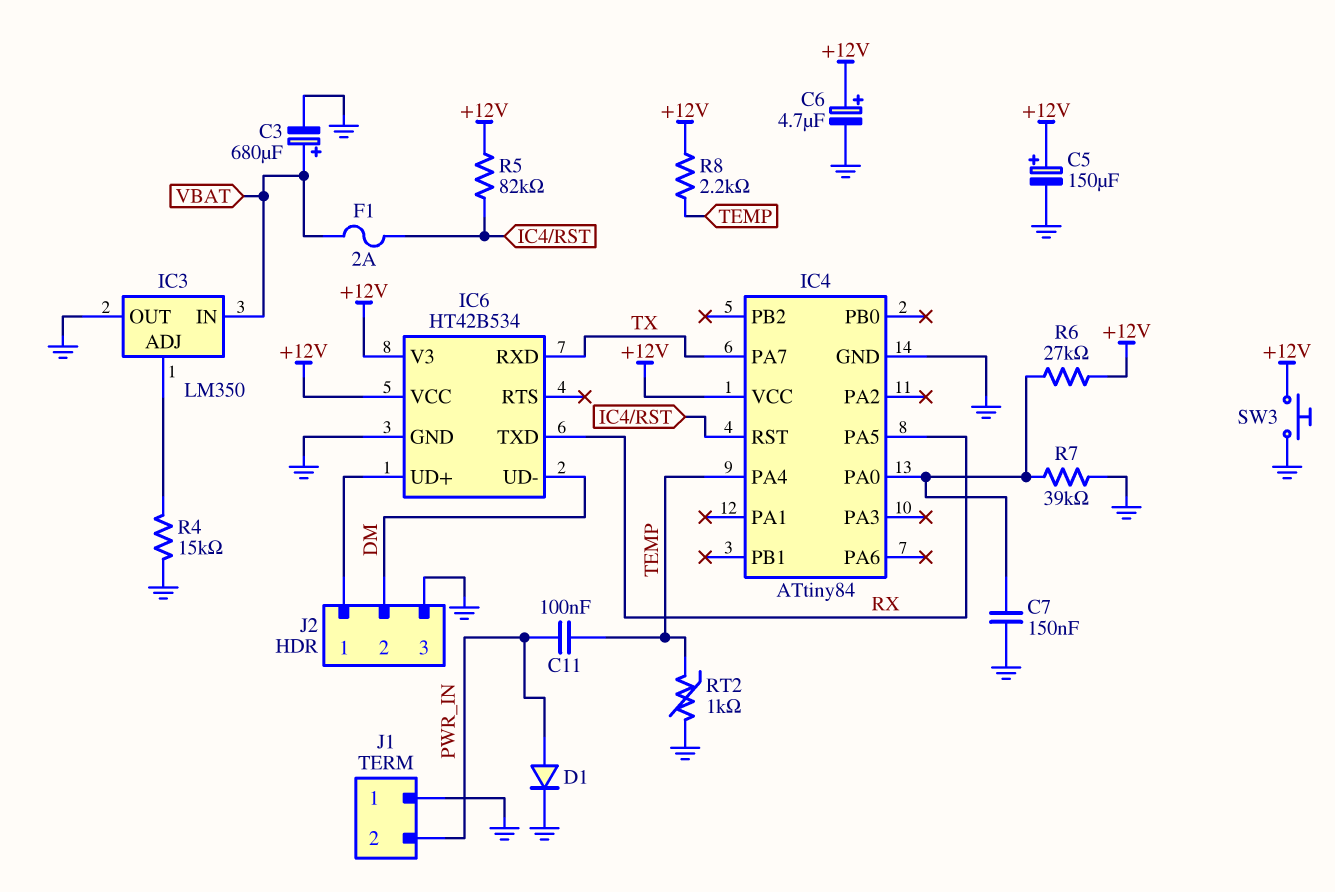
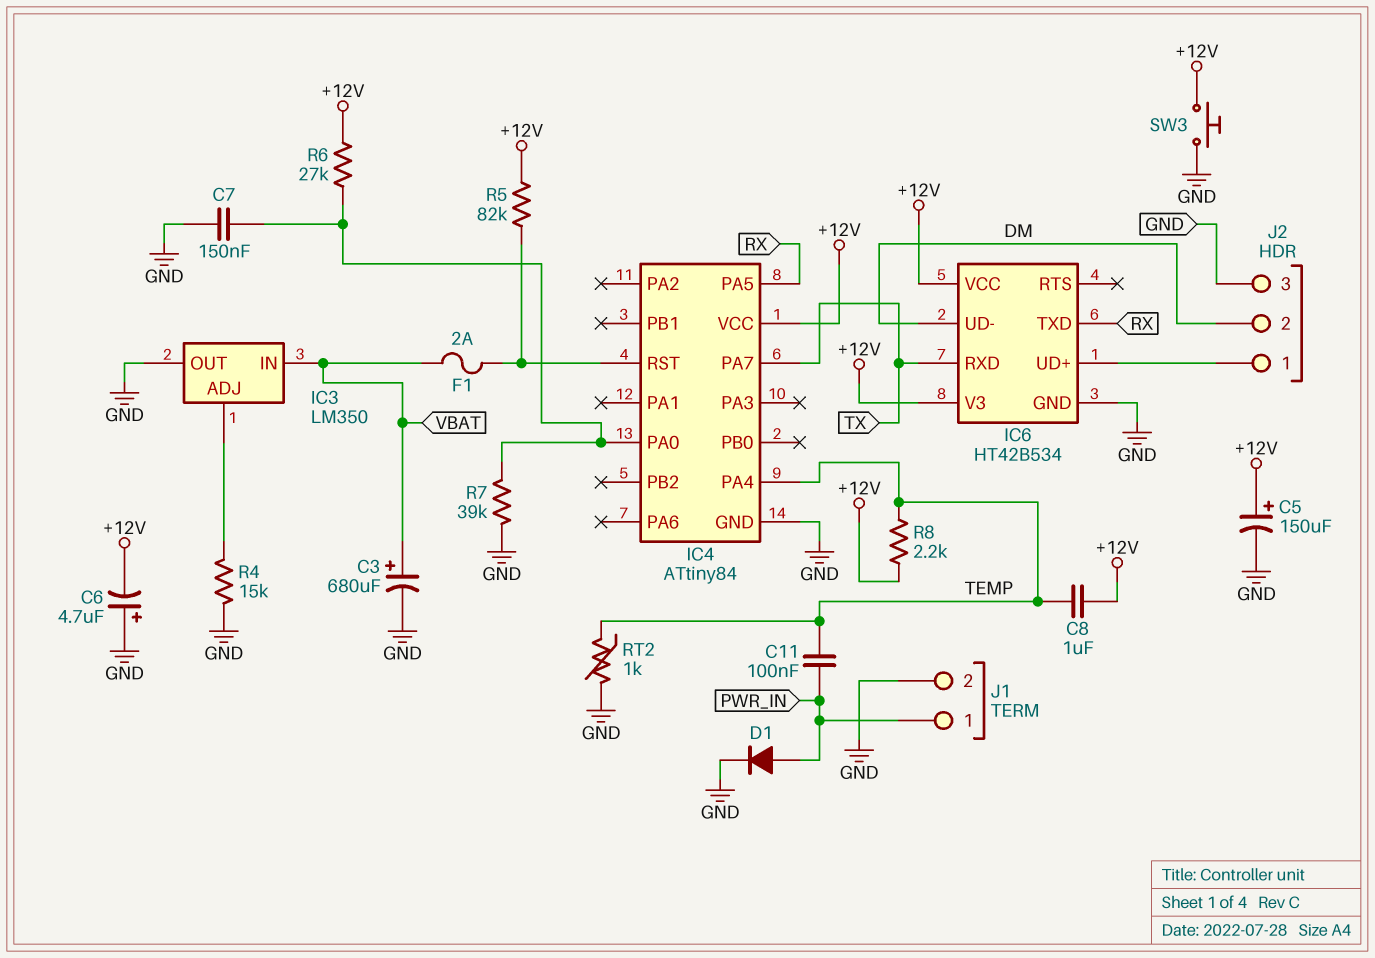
C6: 4.7uF (plus +12V, minus GND) -> 4.7uF (plus GND, minus +12V)
C8: none -> 1uF (+12V, TEMP)
J1 pin 1: GND -> PWR_IN
J1 pin 2: PWR_IN -> GND

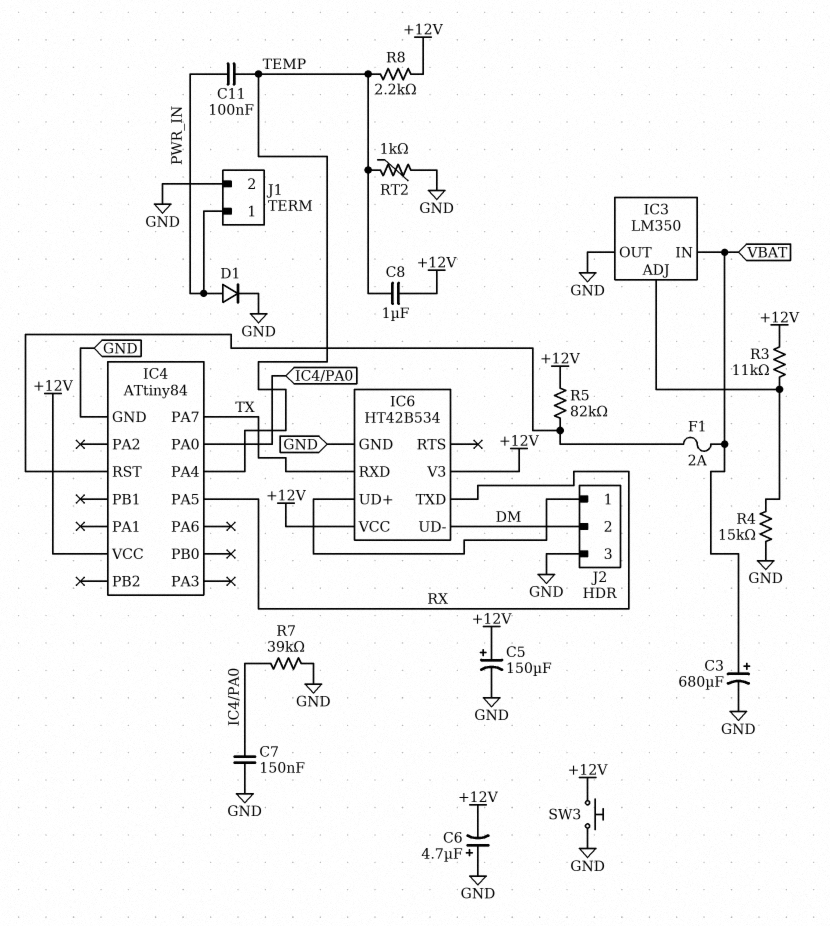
R3: none -> 11k (+12V, IC3/ADJ)
R6: 27k (+12V, IC4/PA0) -> none

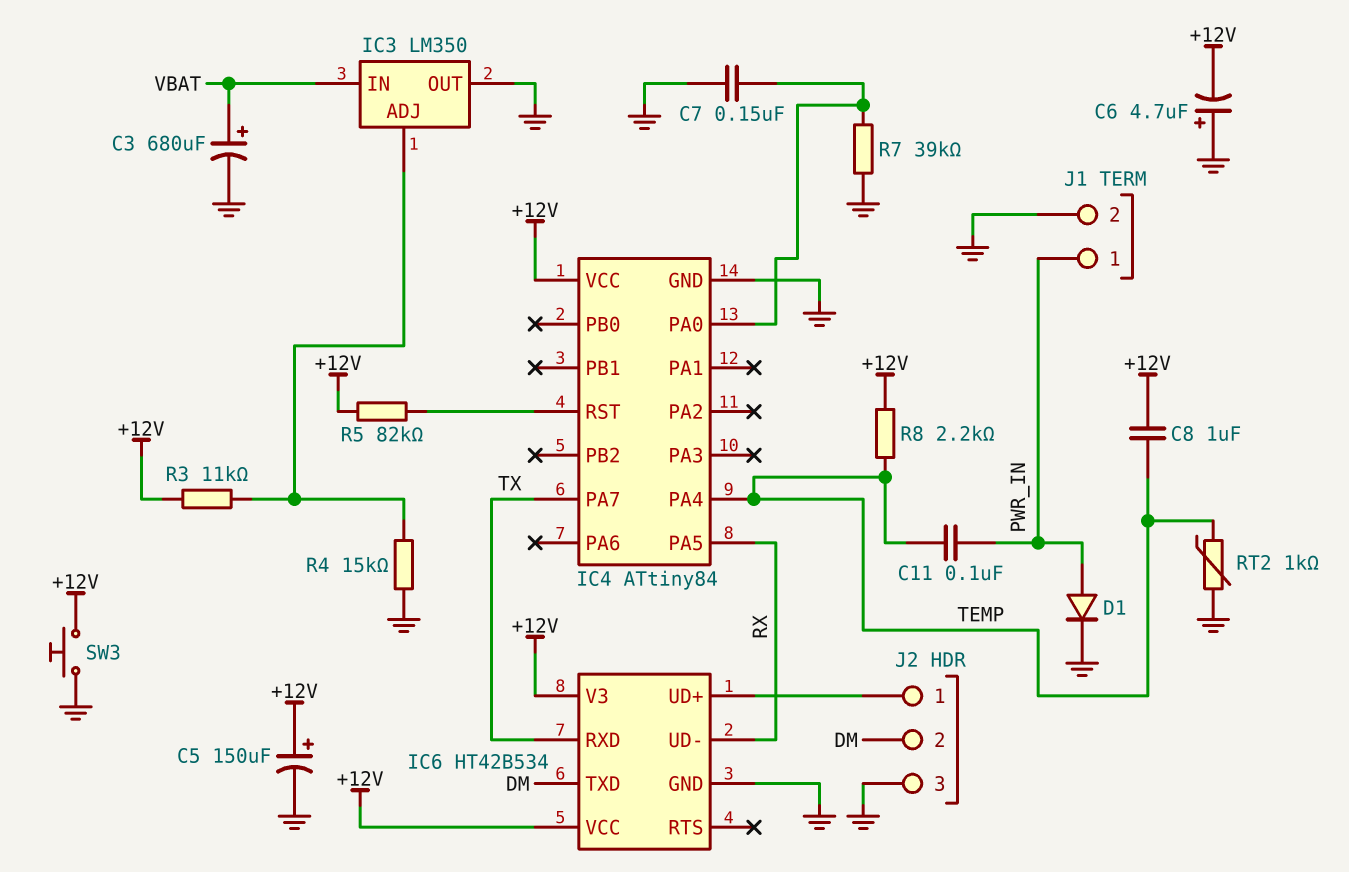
F1: 2A (IC4/RST, VBAT) -> none
IC6 pin TXD: RX -> DM
IC6 pin UD-: DM -> RX

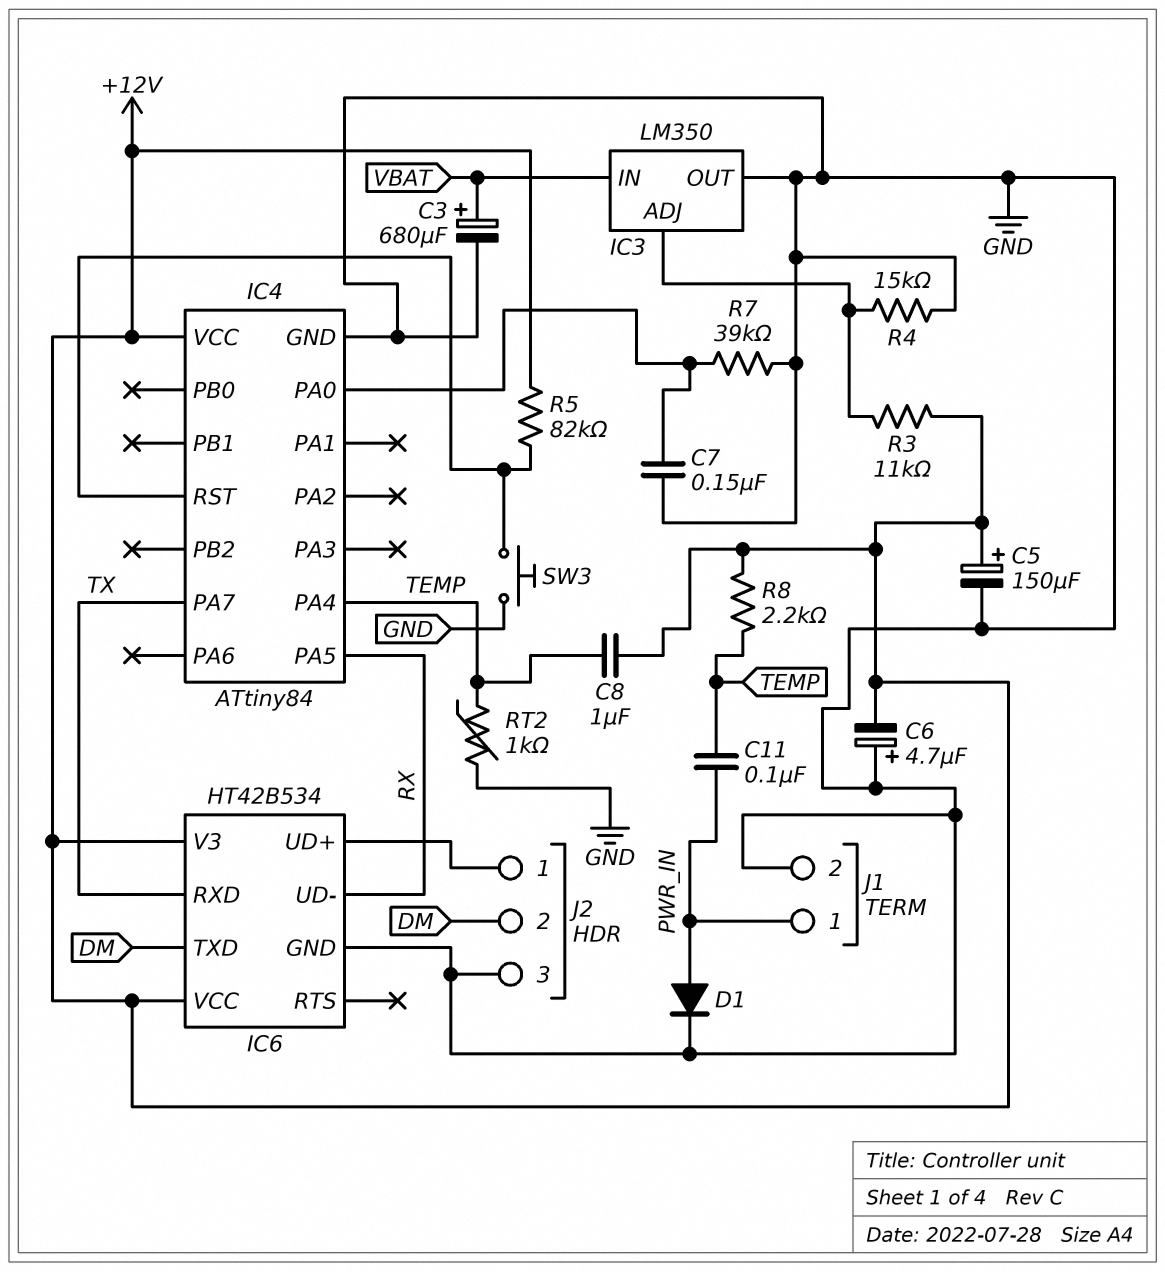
SW3: button (+12V, GND) -> button (GND, IC4/RST)

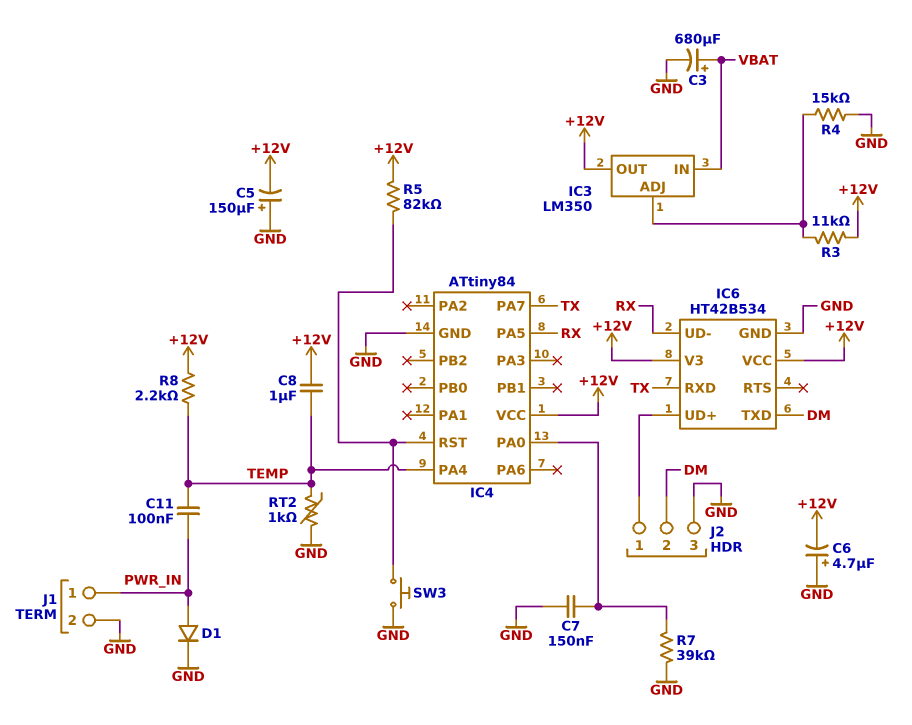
C5: 150uF (plus +12V, minus GND) -> 150uF (plus GND, minus +12V)
IC3 pin OUT: GND -> +12V

